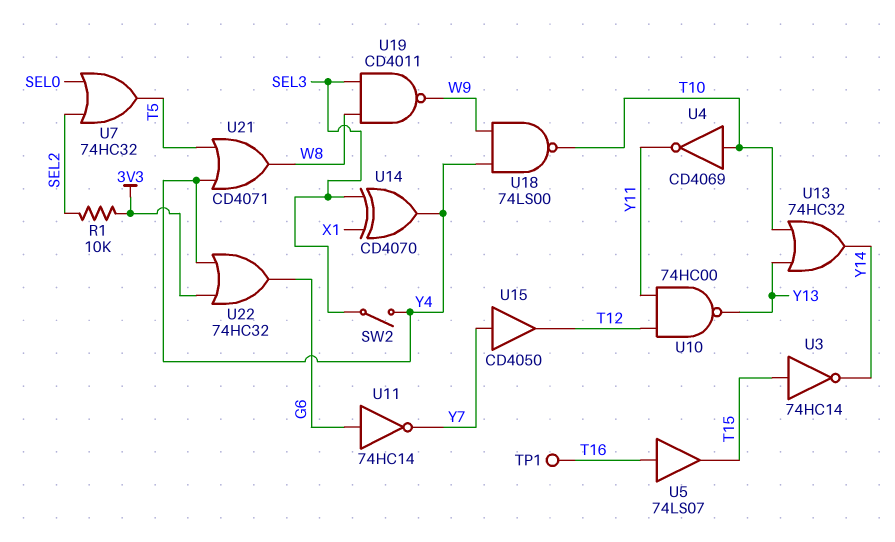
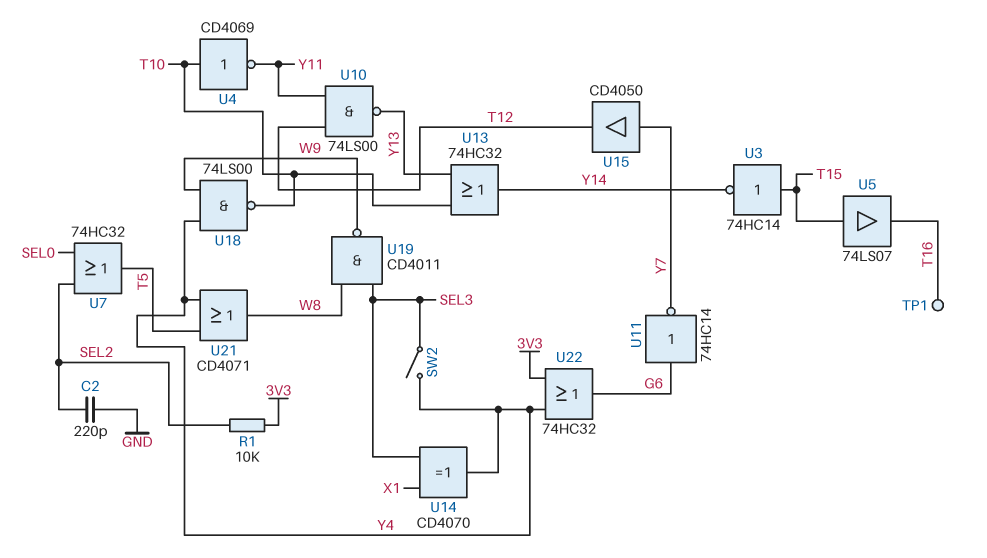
C2: none -> 220pF (GND, SEL2)
U5: buffer 74LS07 (in T16, out T15) -> buffer 74LS07 (in T15, out T16)
U10: NAND 74HC00 (in T12, in Y11, out Y13) -> NAND 74LS00 (in T12, in Y11, out Y13)

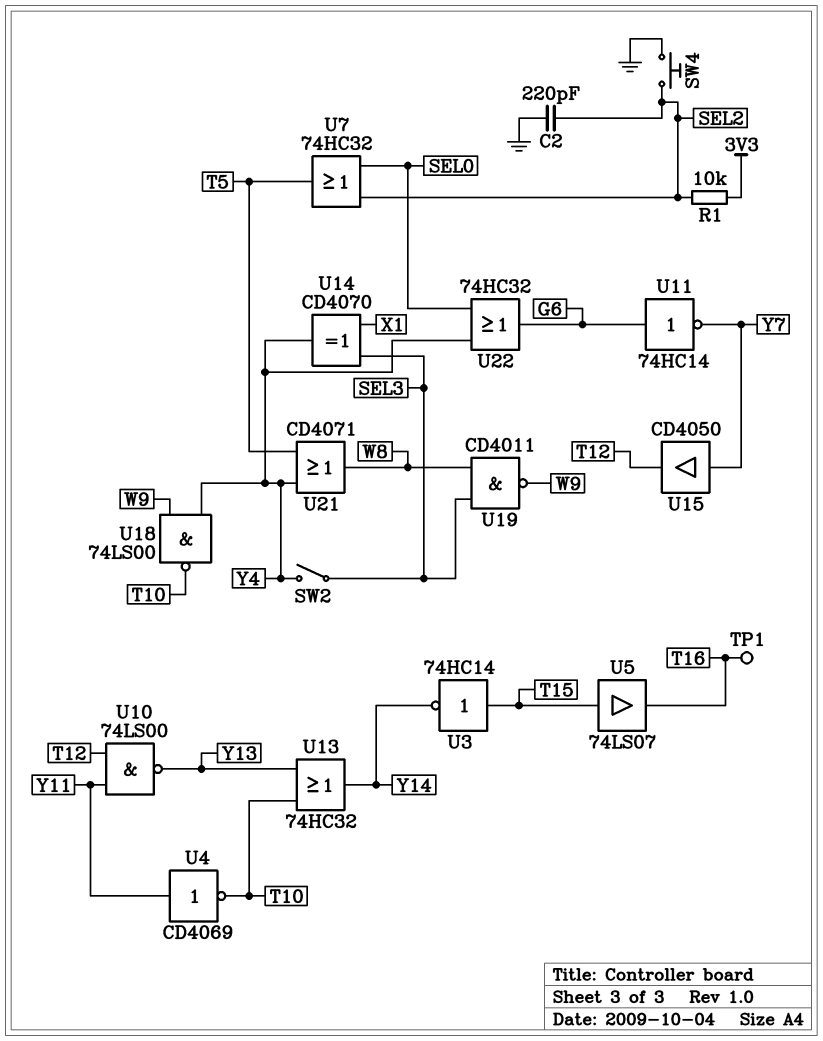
SW4: none -> button (GND, SEL2)
U4: NOT CD4069 (in T10, out Y11) -> NOT CD4069 (in Y11, out T10)
U22: OR 74HC32 (in 3V3, in Y4, out G6) -> OR 74HC32 (in SEL0, in Y4, out G6)

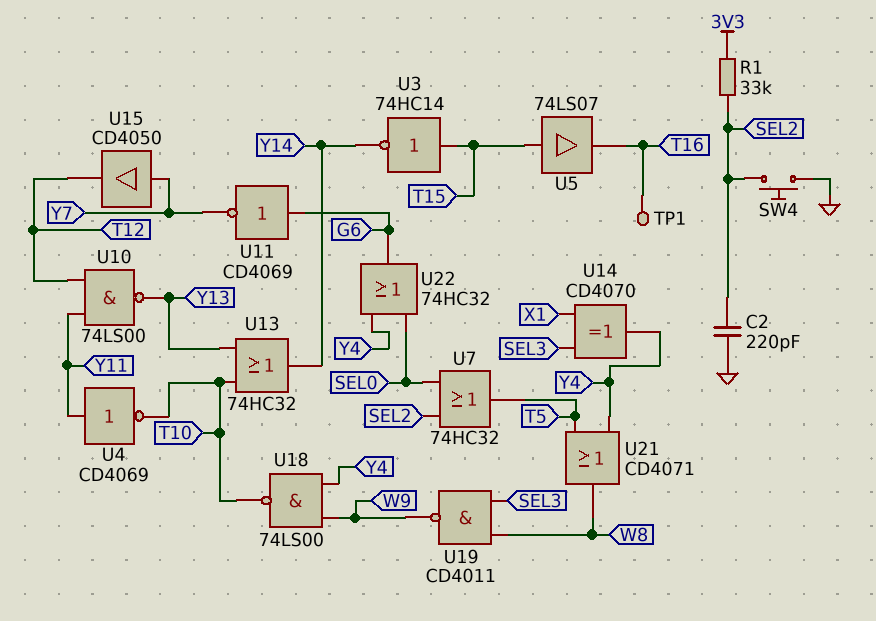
R1: 10k (3V3, SEL2) -> 33k (3V3, SEL2)
SW2: switch (SEL3, Y4) -> none
U11: NOT 74HC14 (in G6, out Y7) -> NOT CD4069 (in G6, out Y7)

